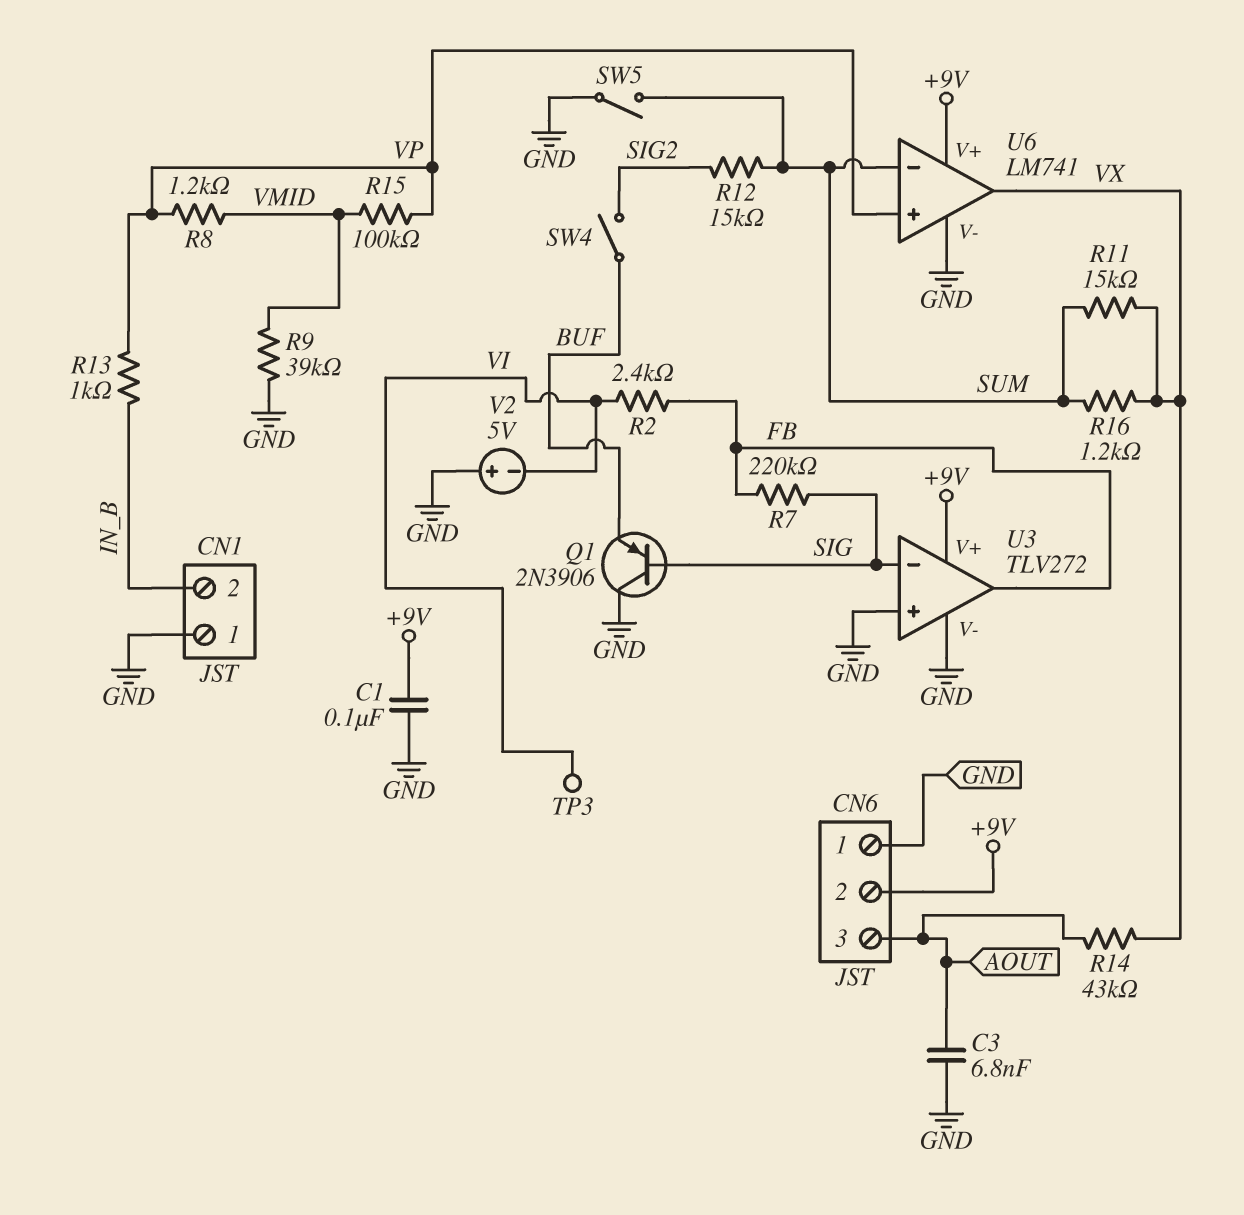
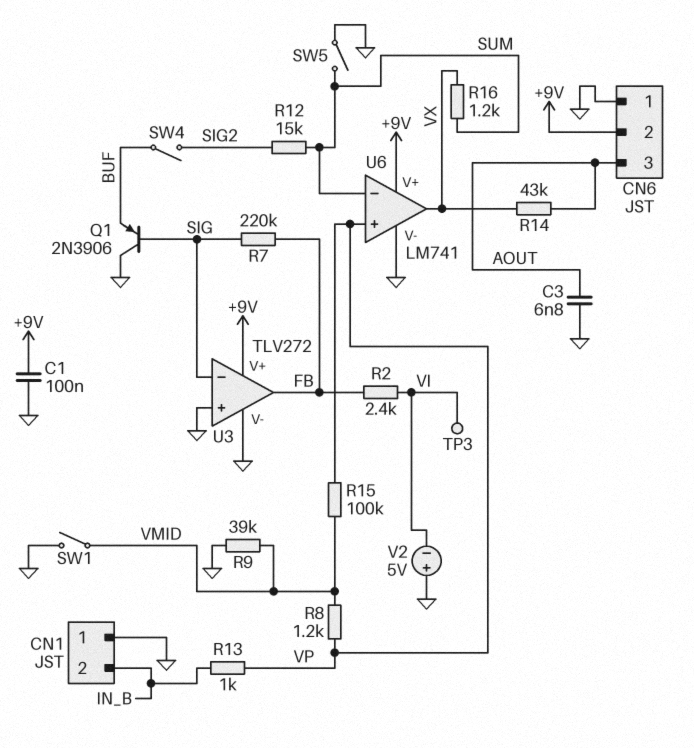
R11: 15k (SUM, VX) -> none
SW1: none -> switch (GND, VMID)

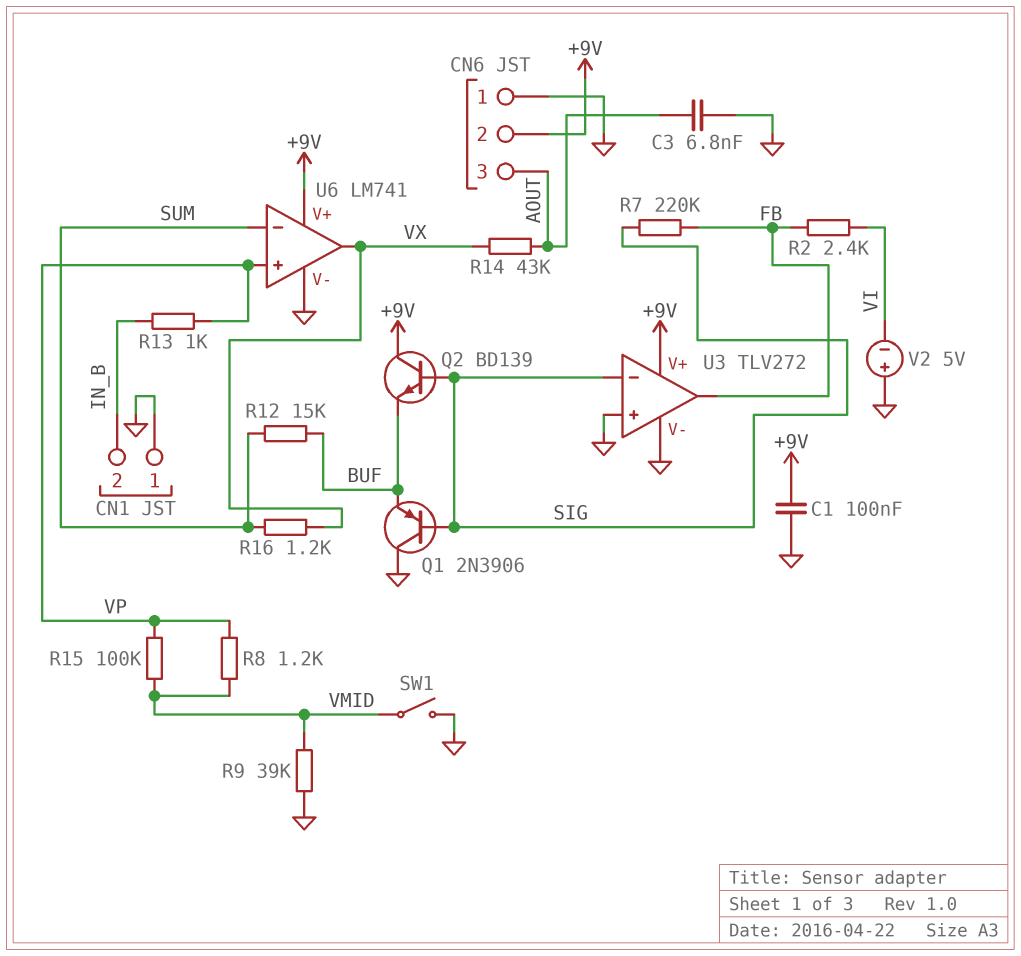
Q2: none -> NPN BD139 (B SIG, C +9V, E BUF)
R12: 15k (SIG2, SUM) -> 15k (BUF, SUM)
SW4: switch (BUF, SIG2) -> none
SW5: switch (GND, SUM) -> none
TP3: test point (VI) -> none

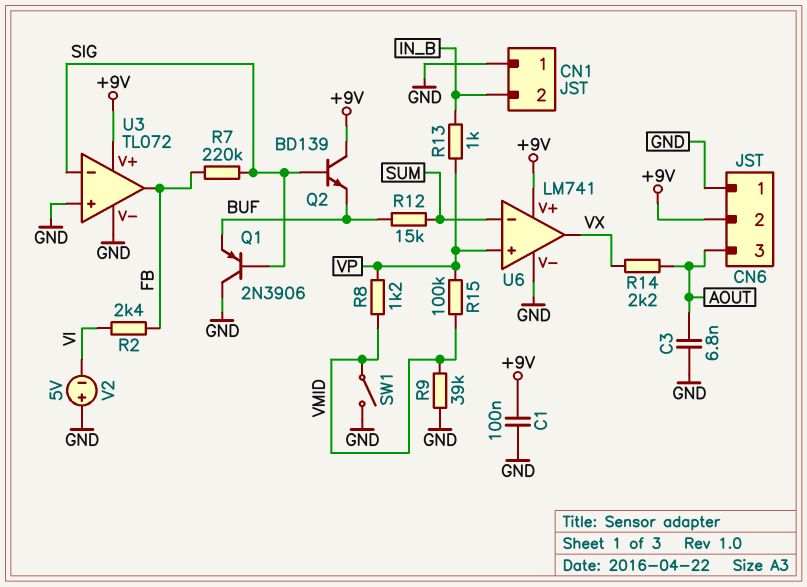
R14: 43k (AOUT, VX) -> 2.2k (AOUT, VX)
R16: 1.2k (SUM, VX) -> none
U3: TLV272 -> TL072

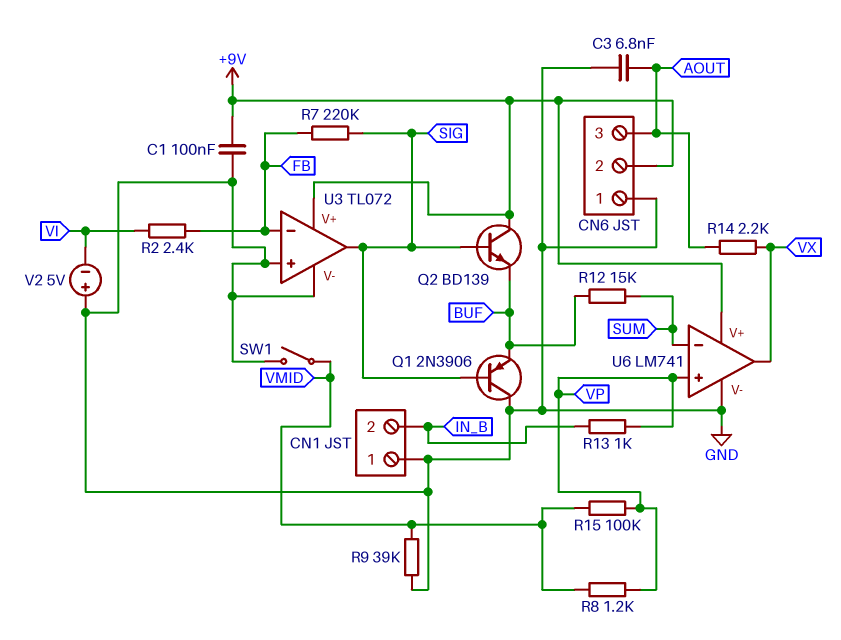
U3 pin in-: SIG -> FB
U3 pin out: FB -> SIG

